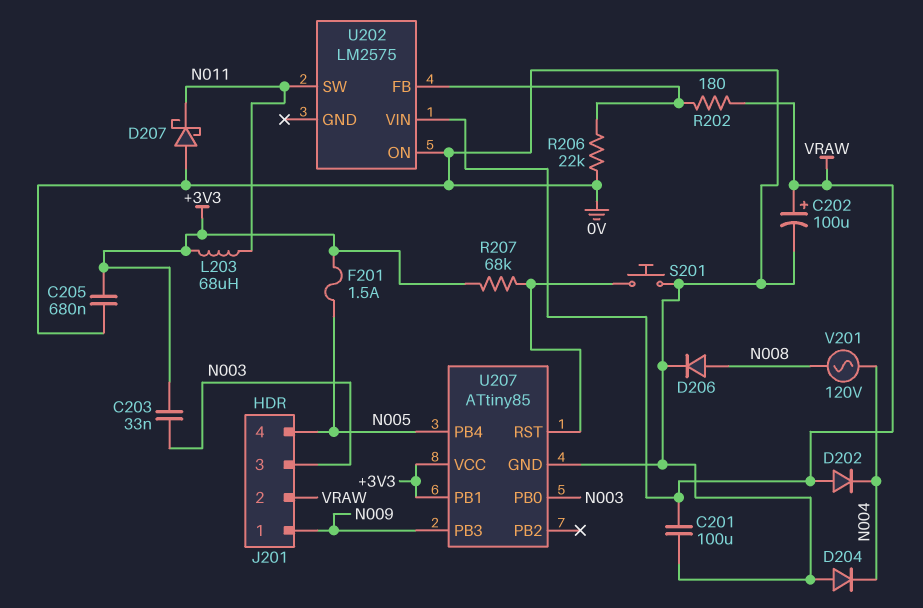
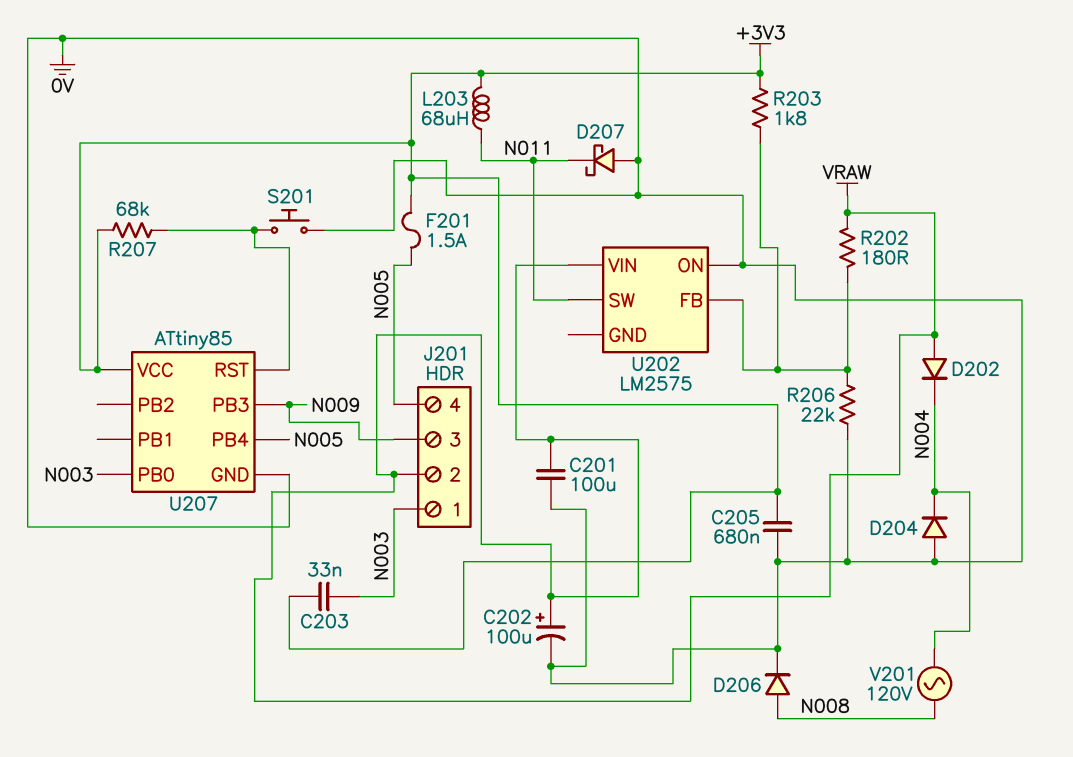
J201 pin 1: N009 -> N003
J201 pin 3: N003 -> N009
R203: none -> 1.8k (+3V3, U202/FB)
U207 pin PB1: +3V3 -> none

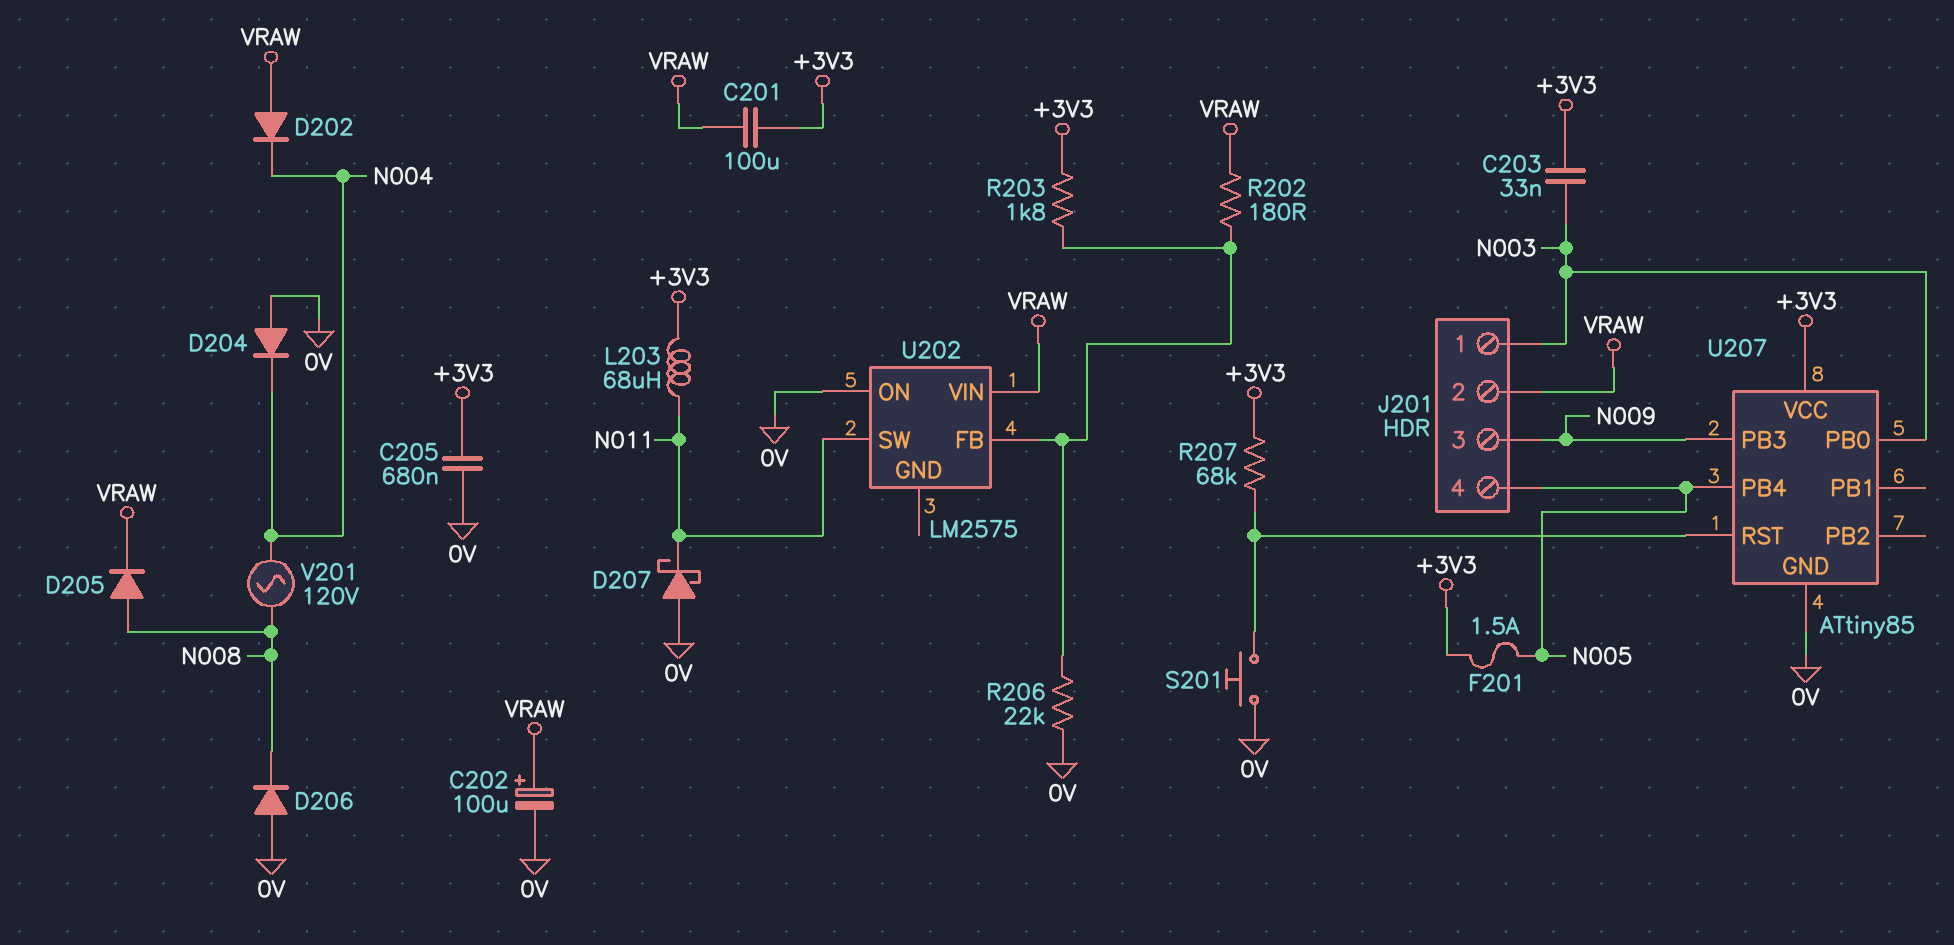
C201: 100uF (0V, VRAW) -> 100uF (+3V3, VRAW)
D205: none -> diode (A N008, K VRAW)
D206: diode (A N008, K 0V) -> diode (A 0V, K N008)

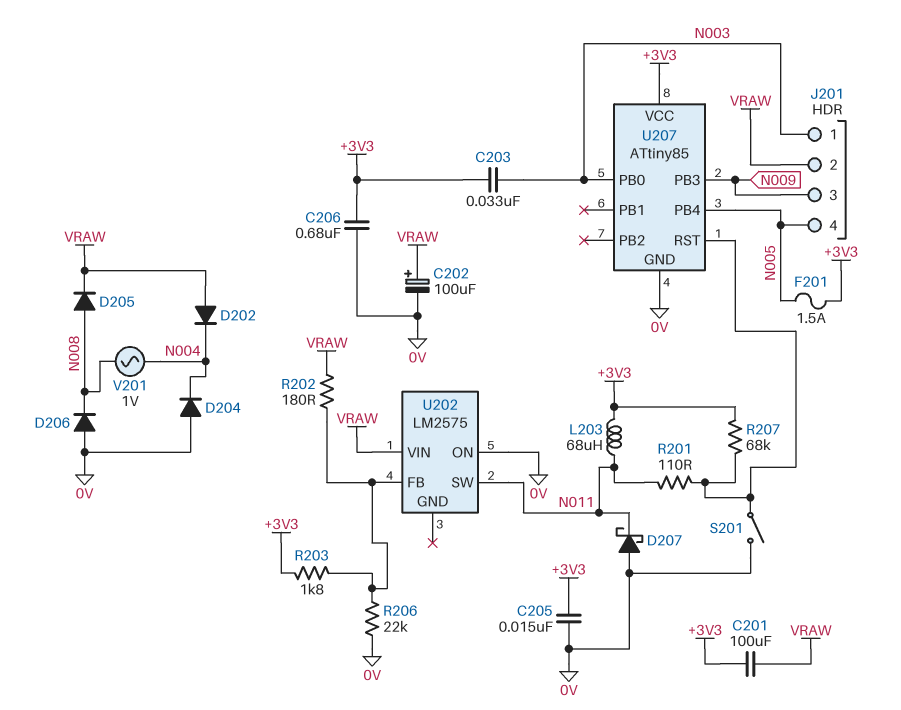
C205: 680nF (+3V3, 0V) -> 15nF (+3V3, 0V)
C206: none -> 680nF (+3V3, 0V)
R201: none -> 110 (N011, U207/RST)
S201: button (0V, U207/RST) -> switch (0V, U207/RST)
V201: AC 120V (N004, N008) -> AC 1V (N004, N008)

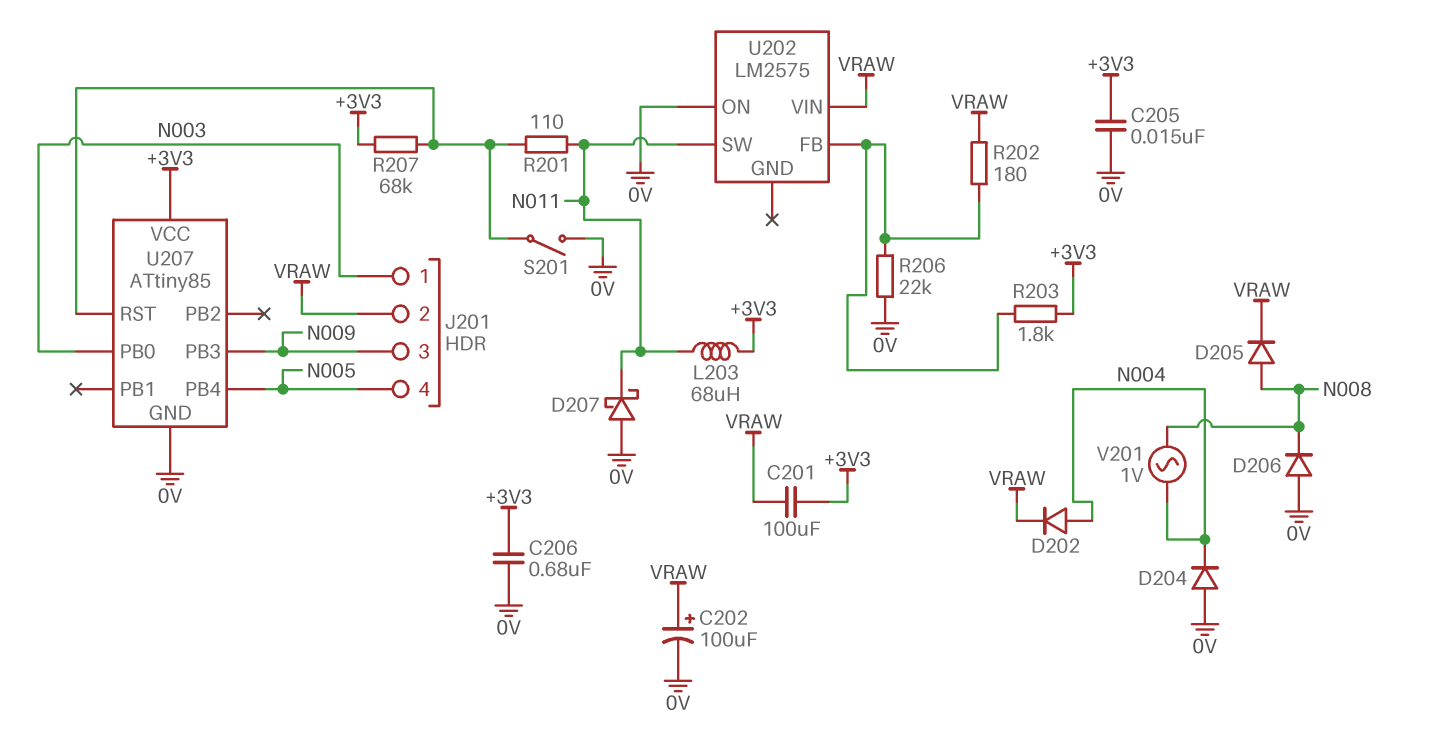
C203: 33nF (+3V3, N003) -> none
D202: diode (A VRAW, K N004) -> diode (A N004, K VRAW)
F201: 1.5A (+3V3, N005) -> none

